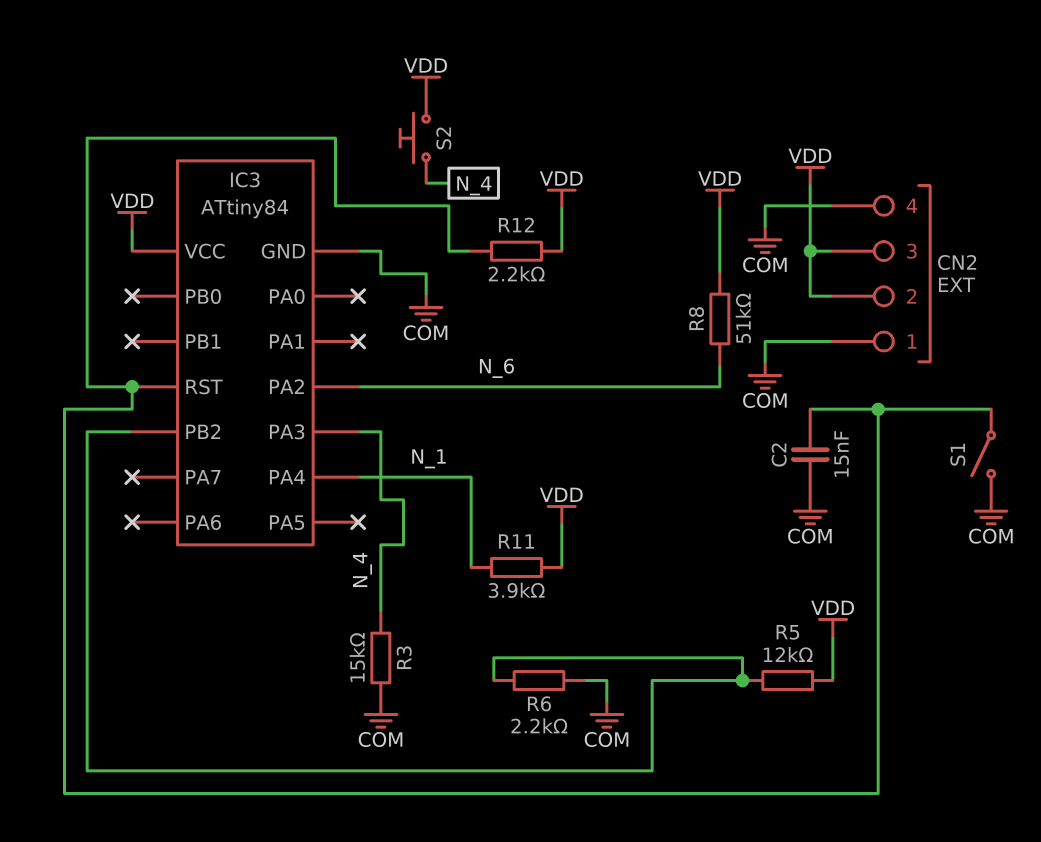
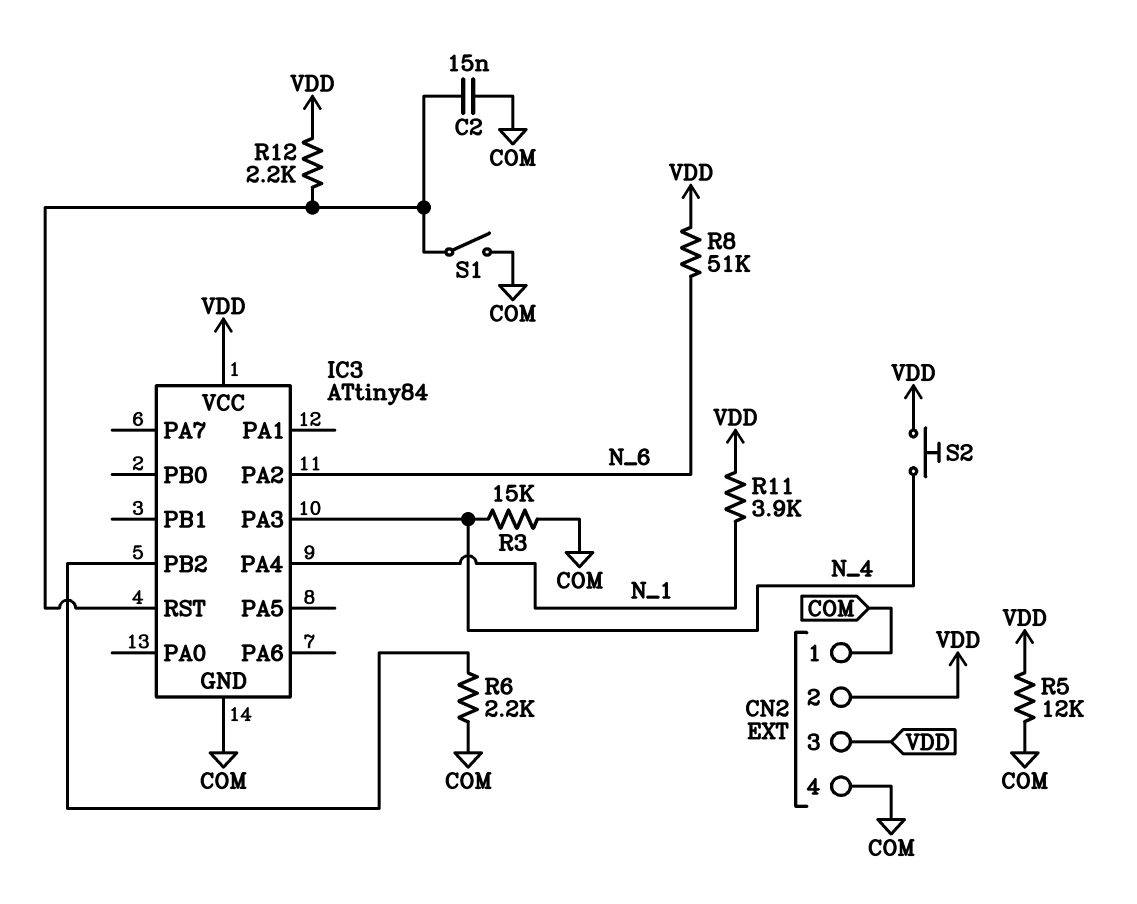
R5: 12k (IC3/PB2, VDD) -> 12k (COM, VDD)

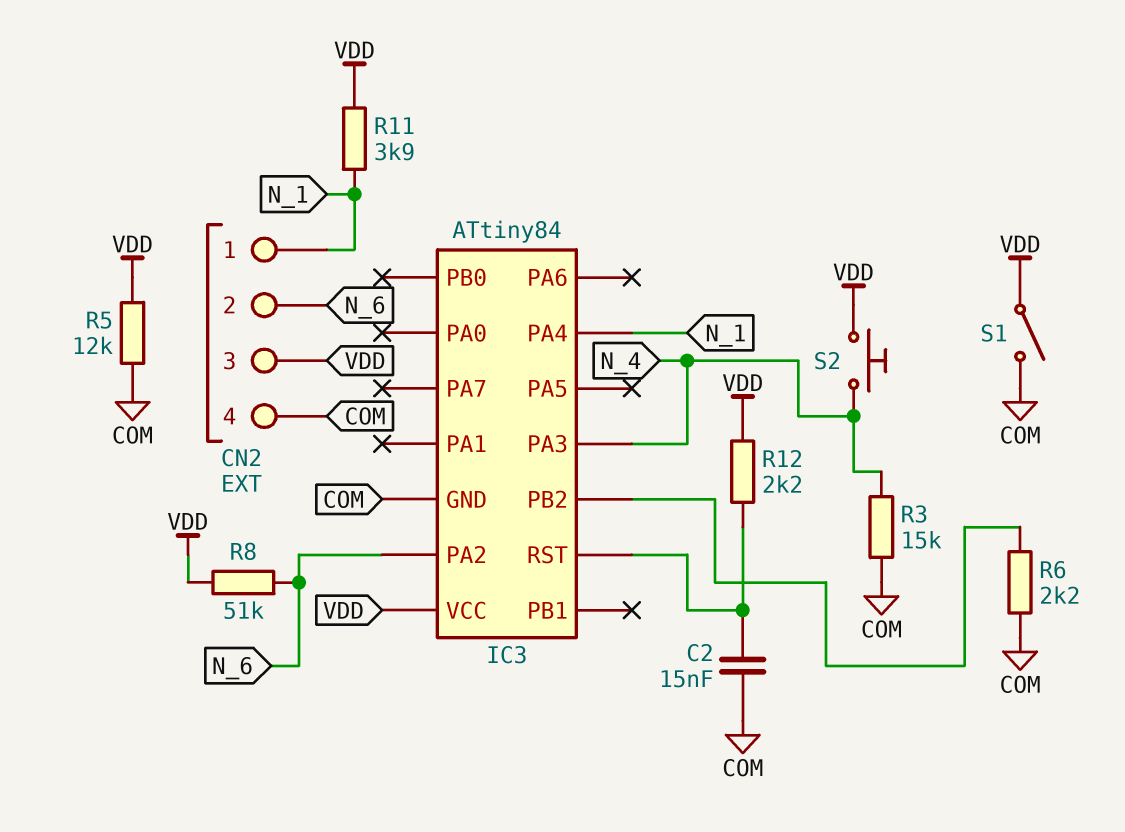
CN2 pin 1: COM -> N_1
CN2 pin 2: VDD -> N_6
S1: switch (COM, IC3/RST) -> switch (COM, VDD)

